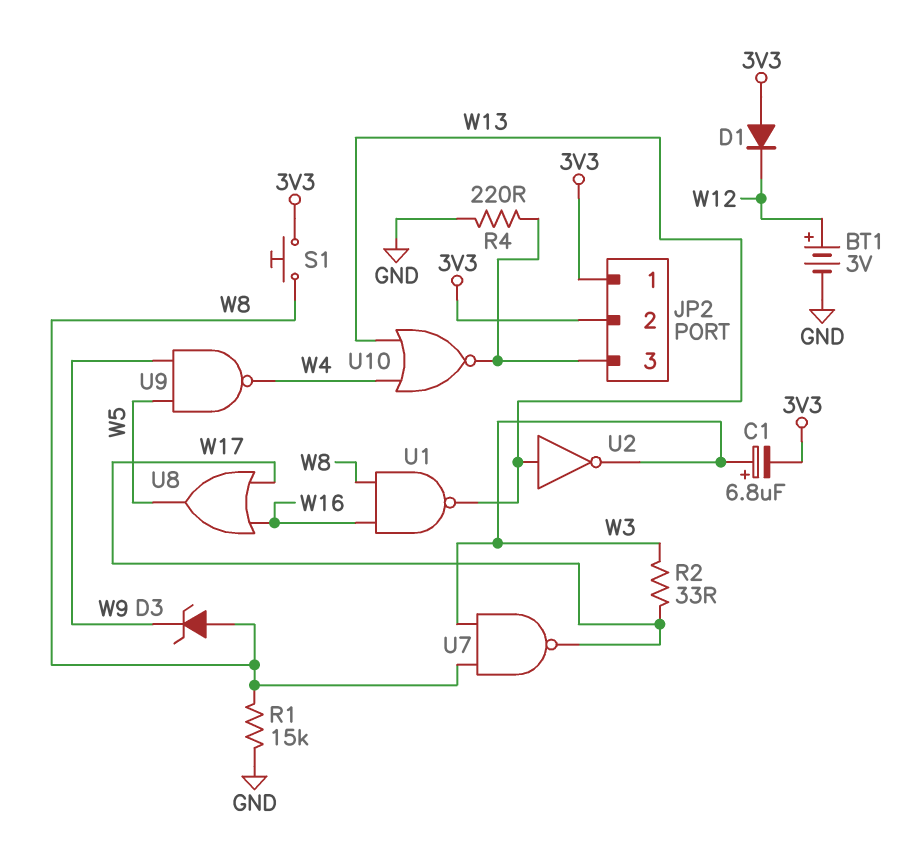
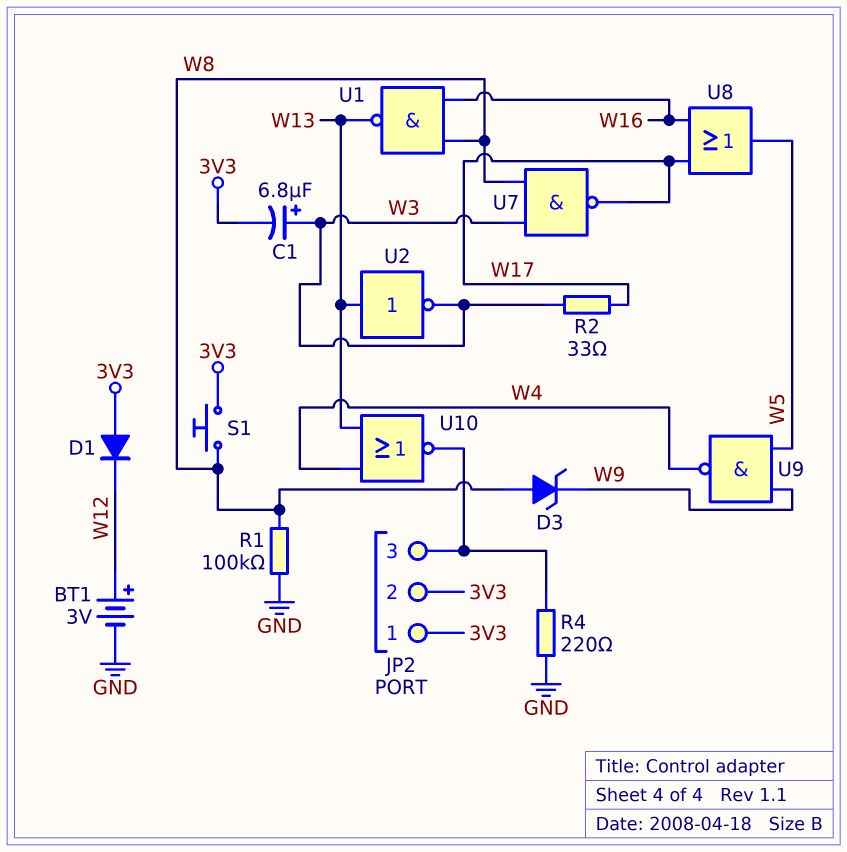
R1: 15k (GND, W8) -> 100k (GND, W8)

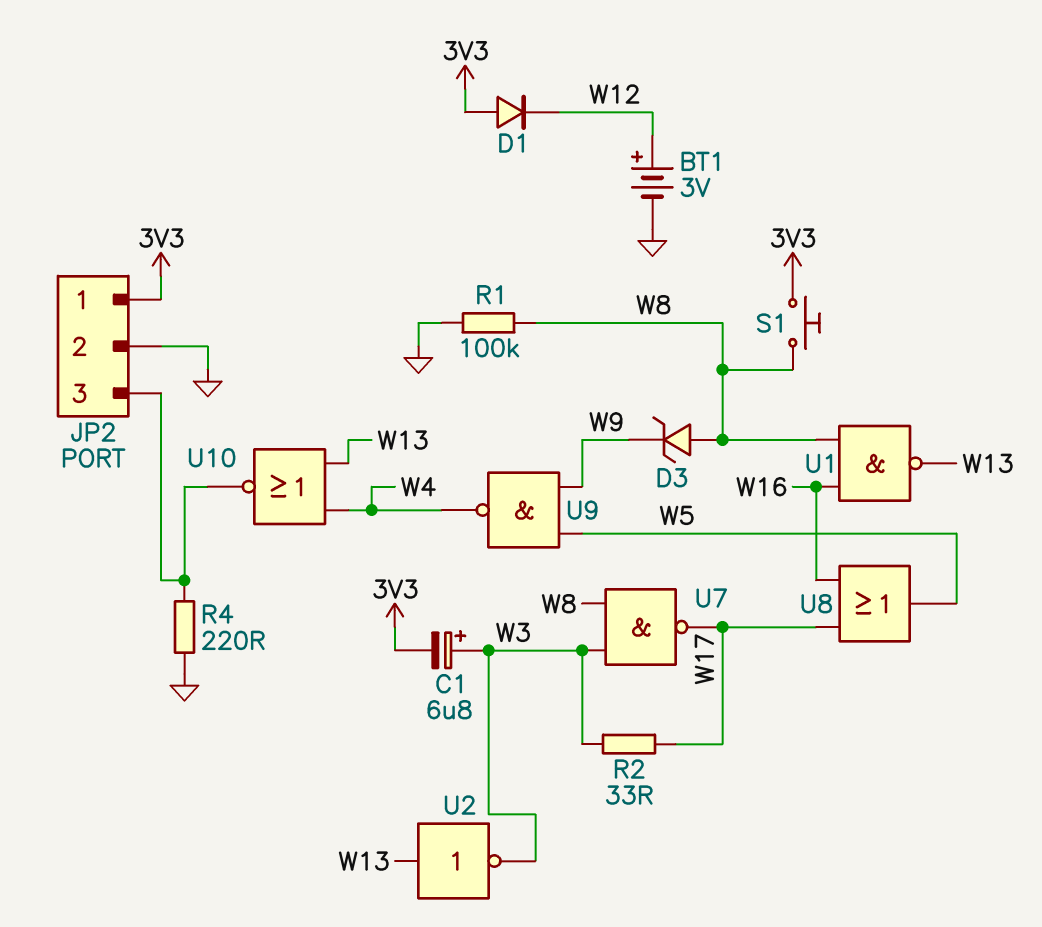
JP2 pin 2: 3V3 -> GND

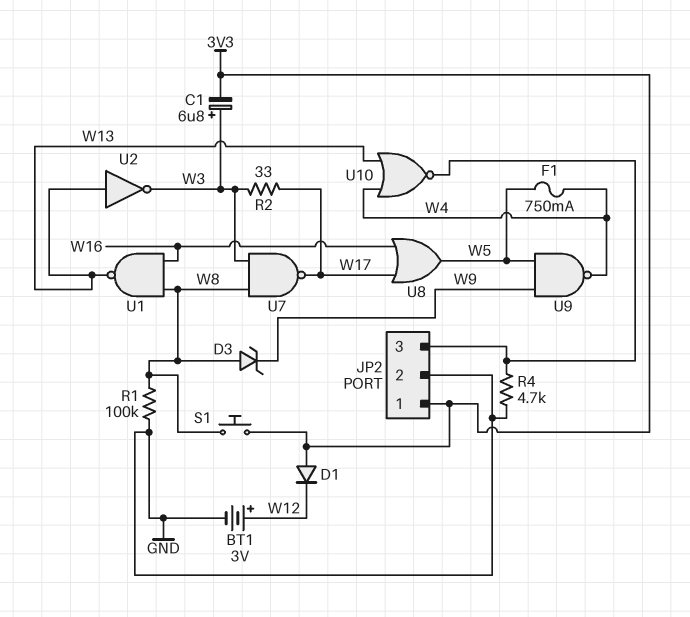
F1: none -> 750mA (W4, W5)
R4: 220 (GND, JP2/3) -> 4.7k (GND, JP2/3)

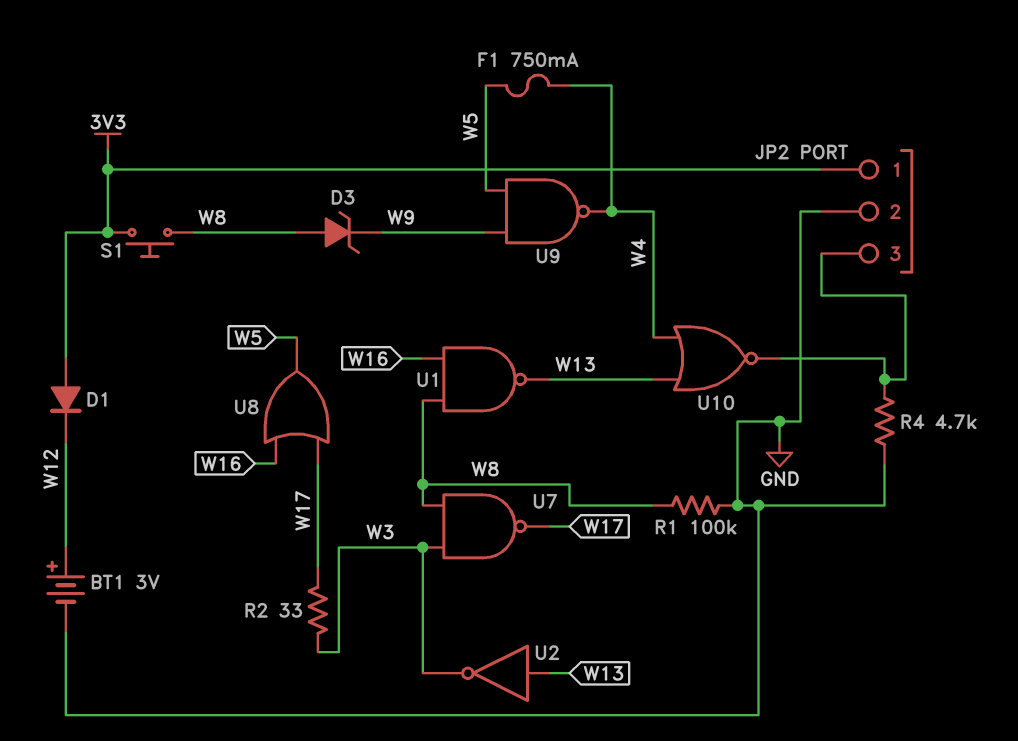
C1: 6.8uF (plus W3, minus 3V3) -> none

